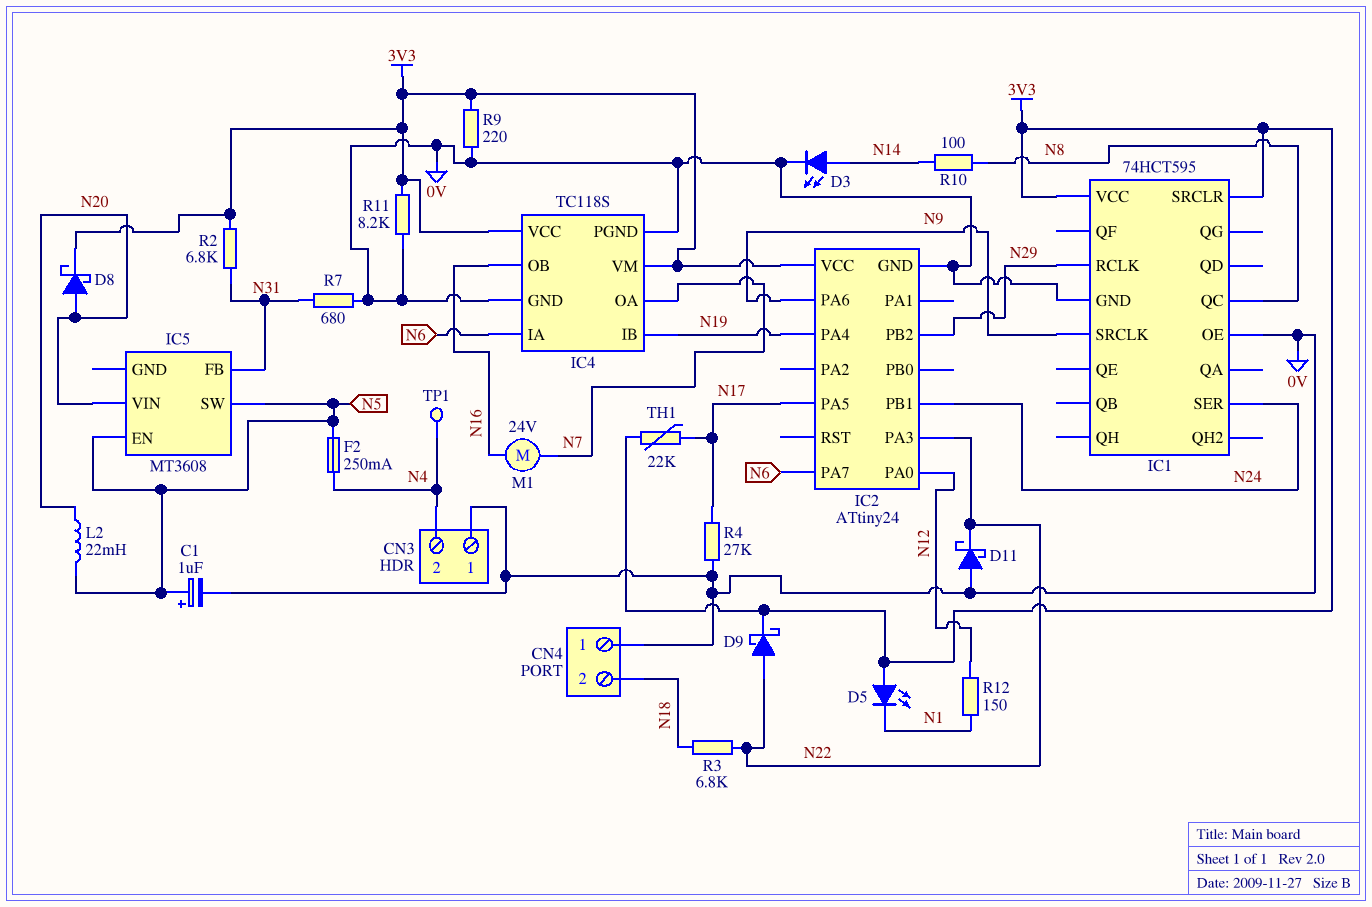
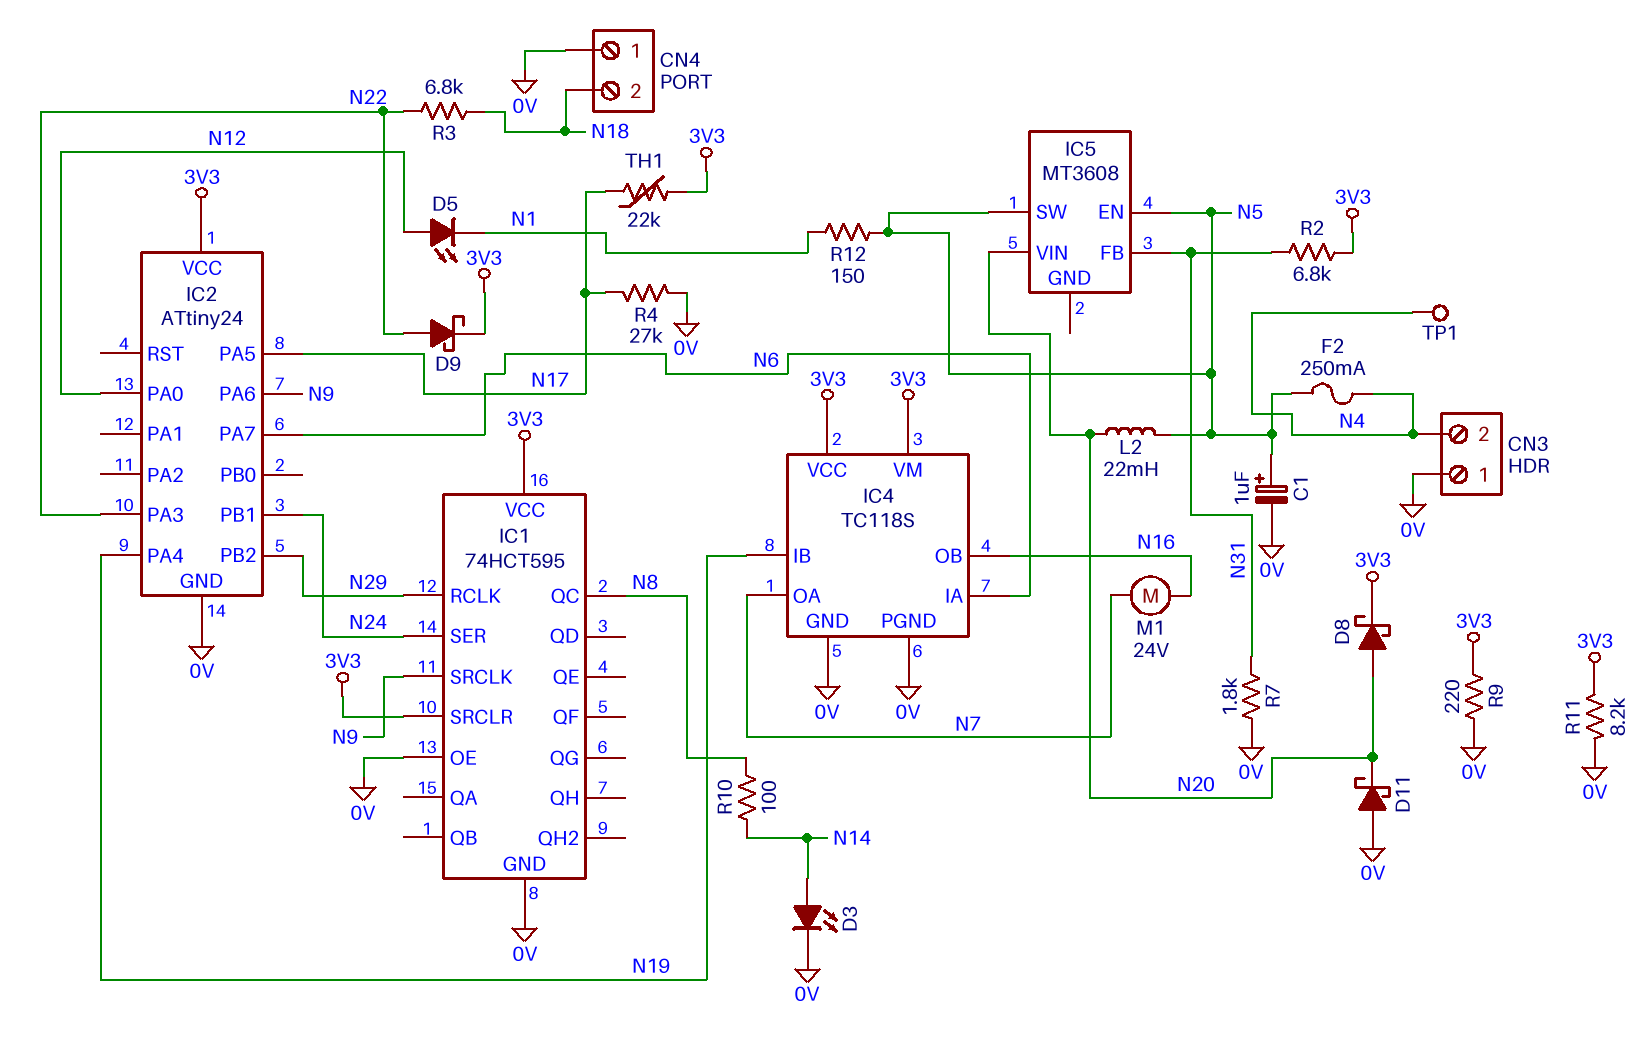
D5: LED (A 3V3, K N1) -> LED (A N12, K N1)
D11: schottky (A 0V, K N22) -> schottky (A 0V, K N20)
R7: 680 (0V, N31) -> 1.8k (0V, N31)
R12: 150 (N1, N12) -> 150 (N1, N5)

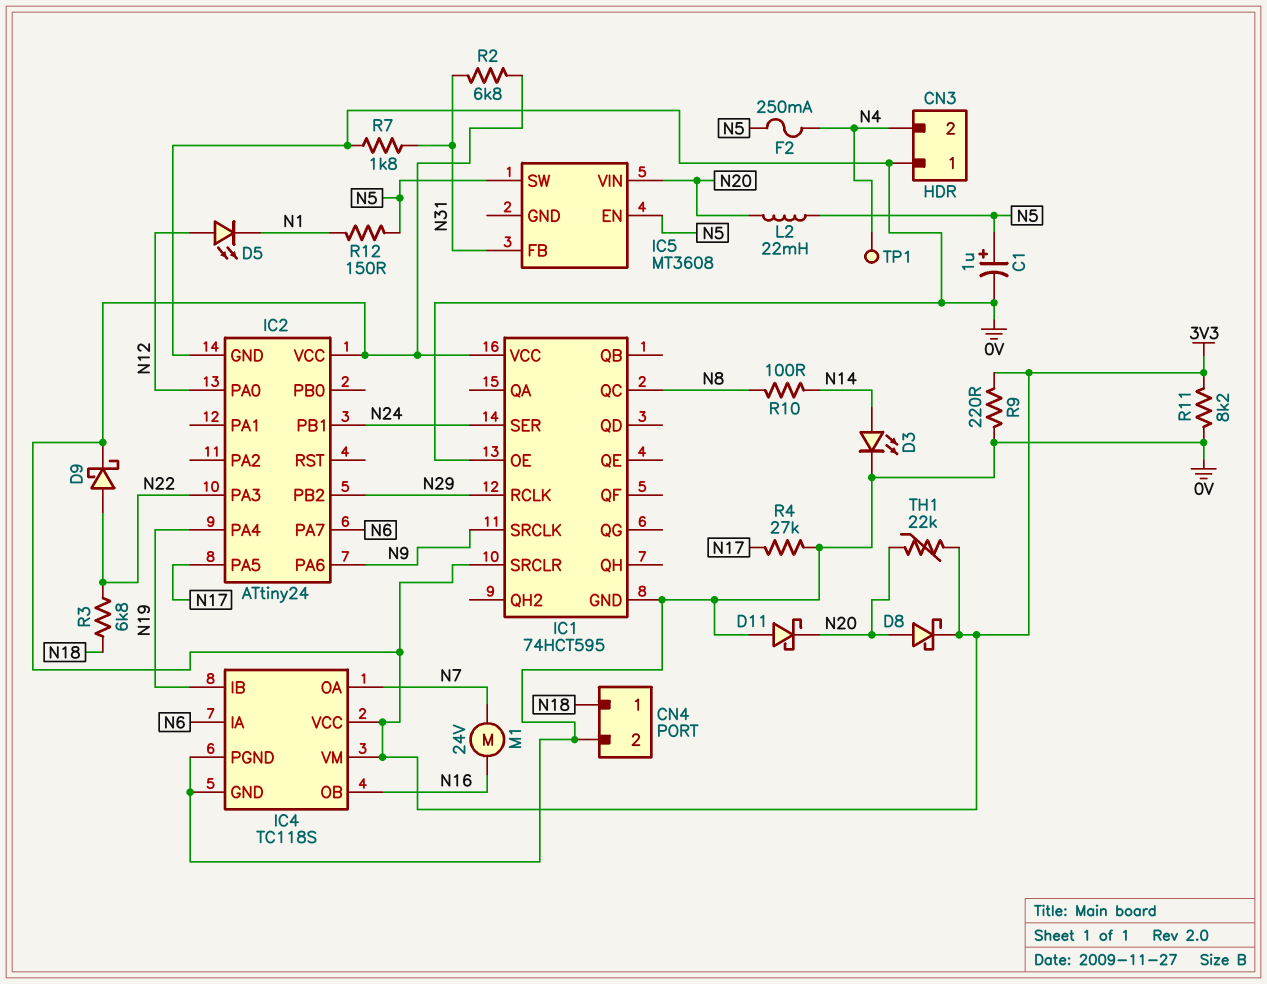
CN4 pin 1: 0V -> N18
CN4 pin 2: N18 -> 0V
TH1: 22k (3V3, N17) -> 22k (3V3, N20)

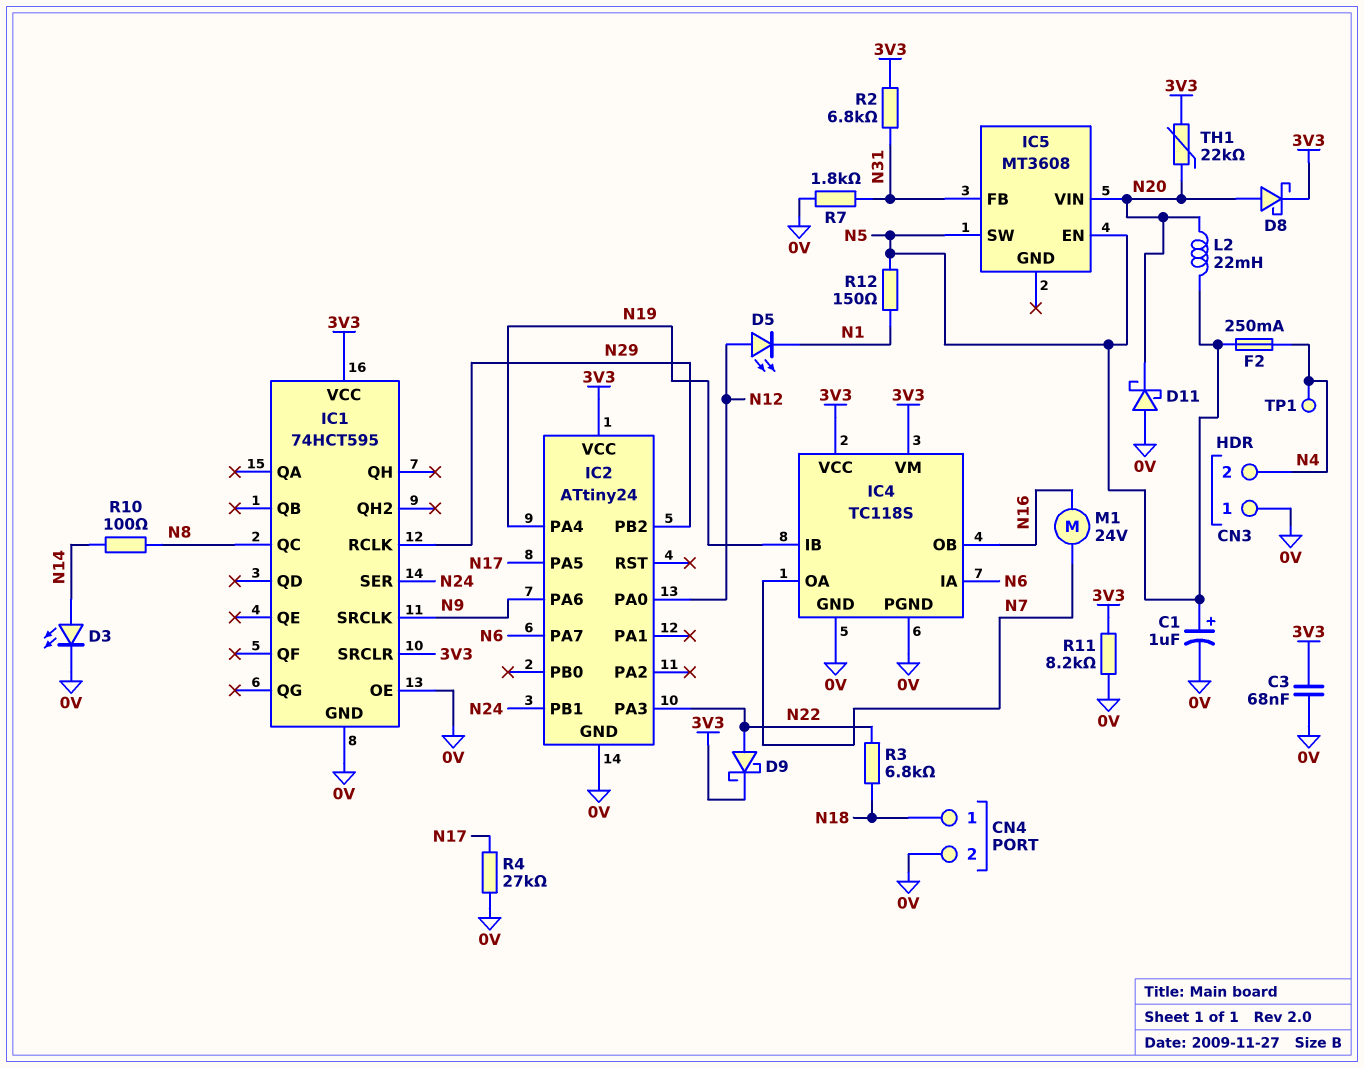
C3: none -> 68nF (0V, 3V3)
R9: 220 (0V, 3V3) -> none

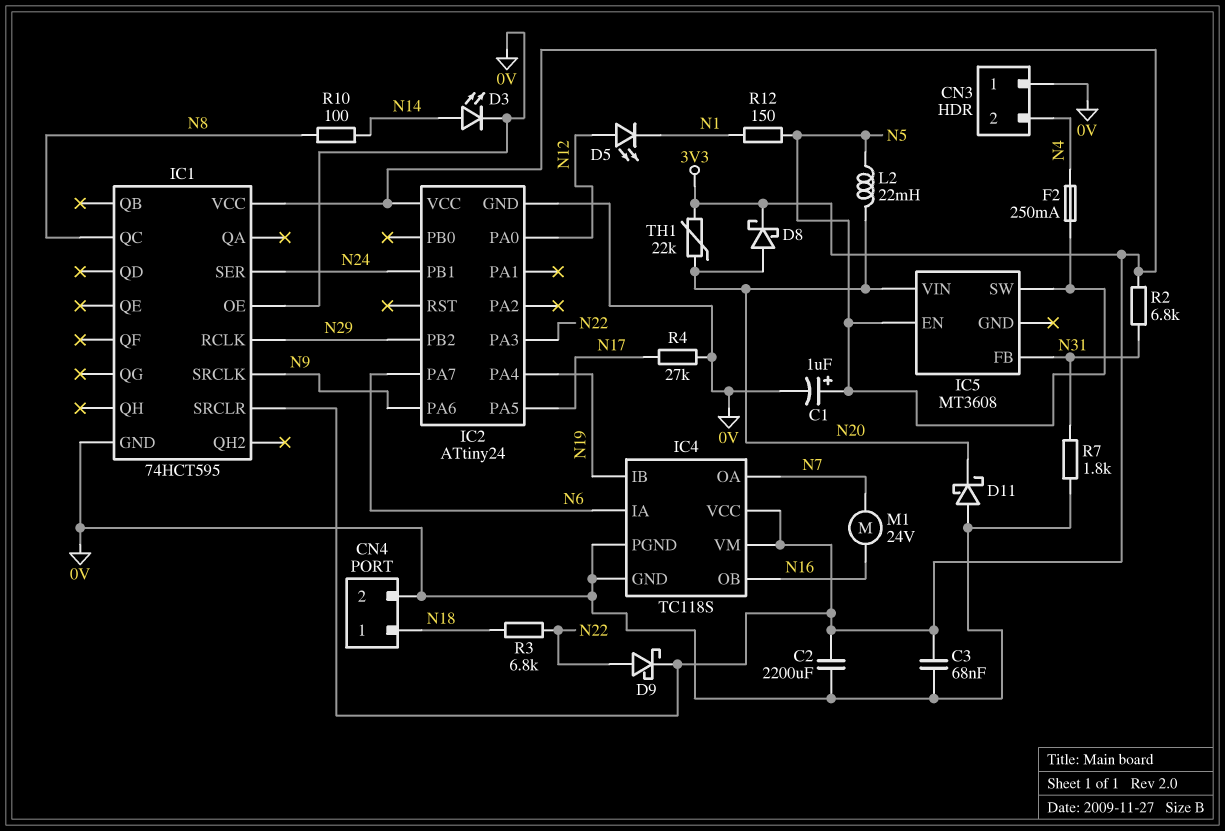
C2: none -> 2200uF (0V, 3V3)
R11: 8.2k (0V, 3V3) -> none
TP1: test point (N4) -> none

